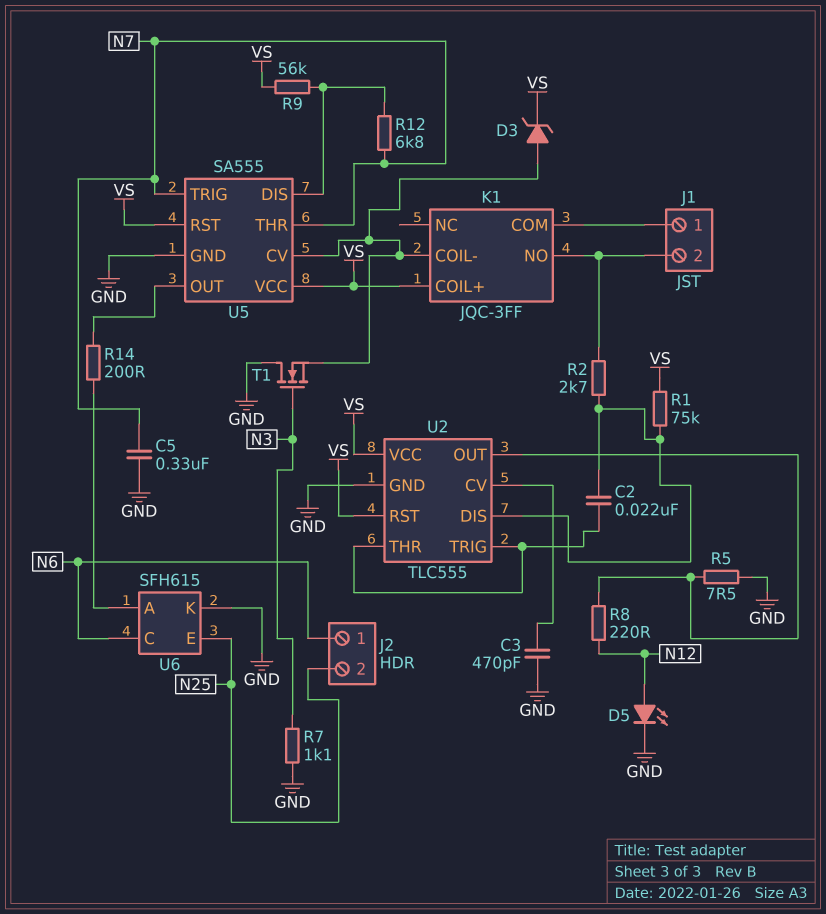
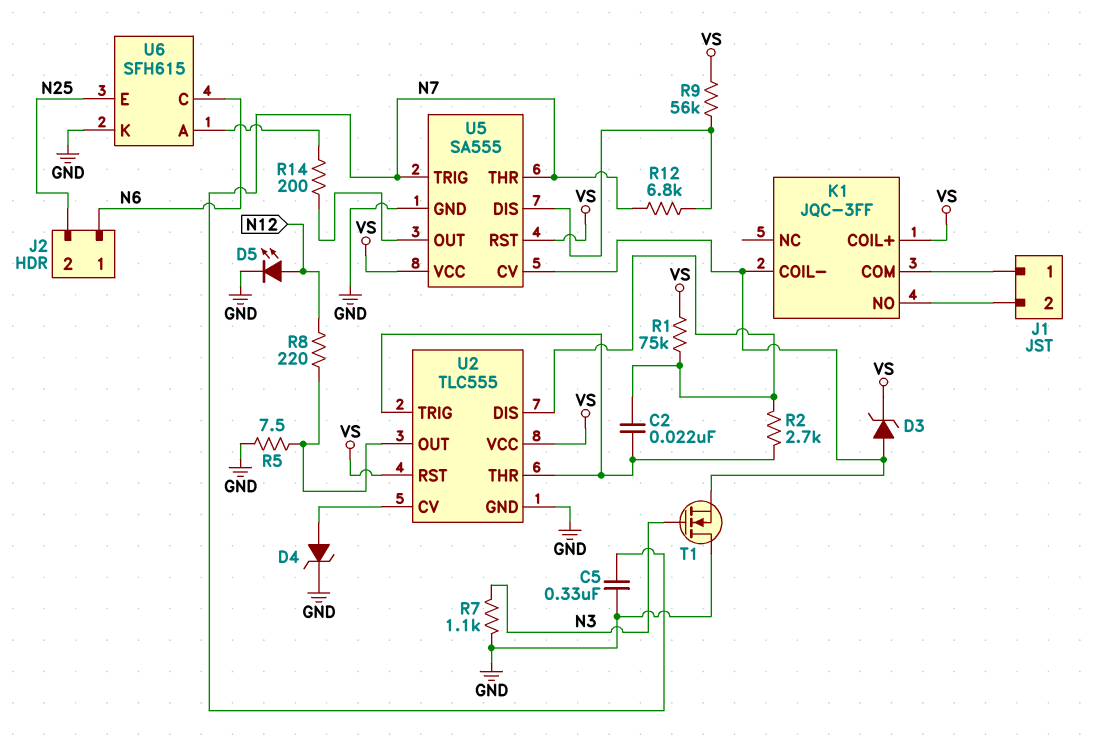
C3: 470pF (GND, U2/CV) -> none
D4: none -> zener (A U2/CV, K GND)
R2: 2.7k (J1/2, U2/DIS) -> 2.7k (U2/DIS, U2/THR)

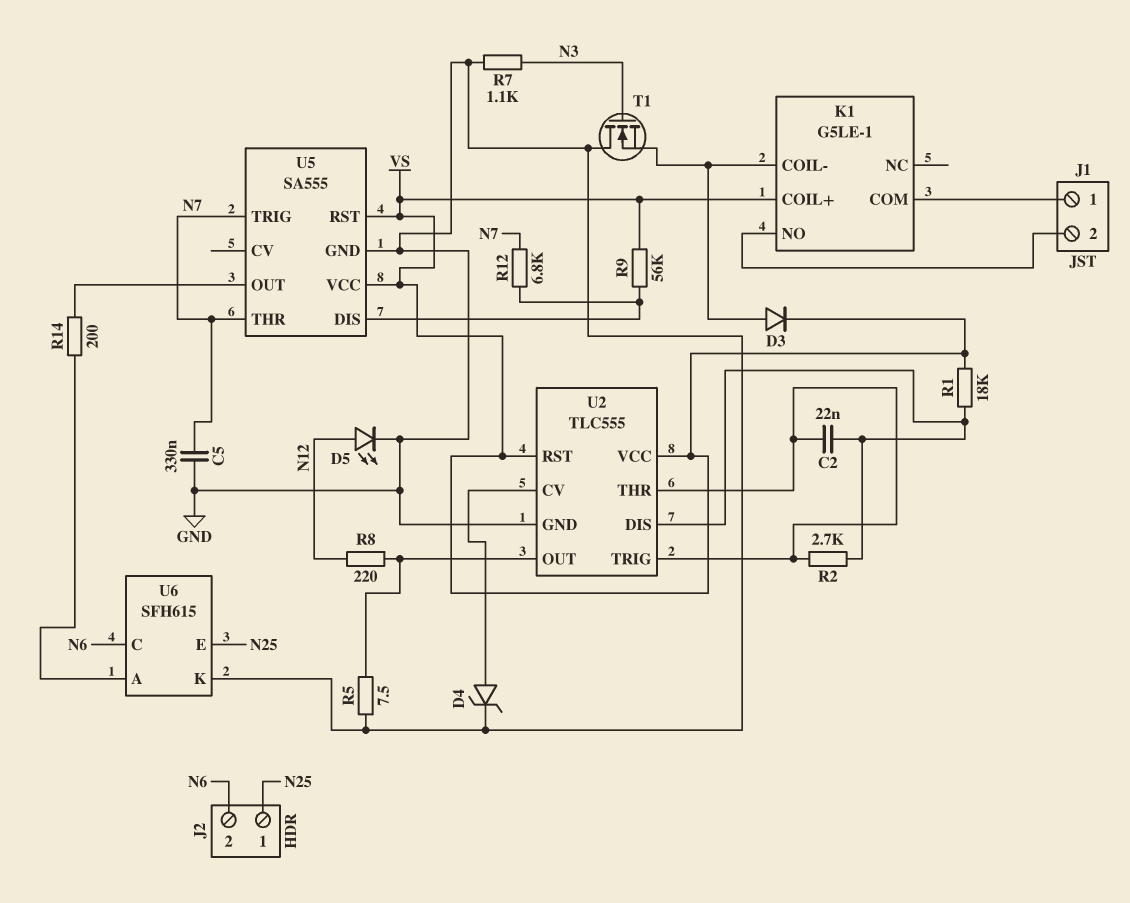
D3: zener (A K1/COIL-, K VS) -> diode (A K1/COIL-, K VS)
J2 pin 1: N6 -> N25
J2 pin 2: N25 -> N6
K1: JQC-3FF -> G5LE-1
R1: 75k (U2/DIS, VS) -> 18k (U2/DIS, VS)
U5 pin CV: K1/COIL- -> none

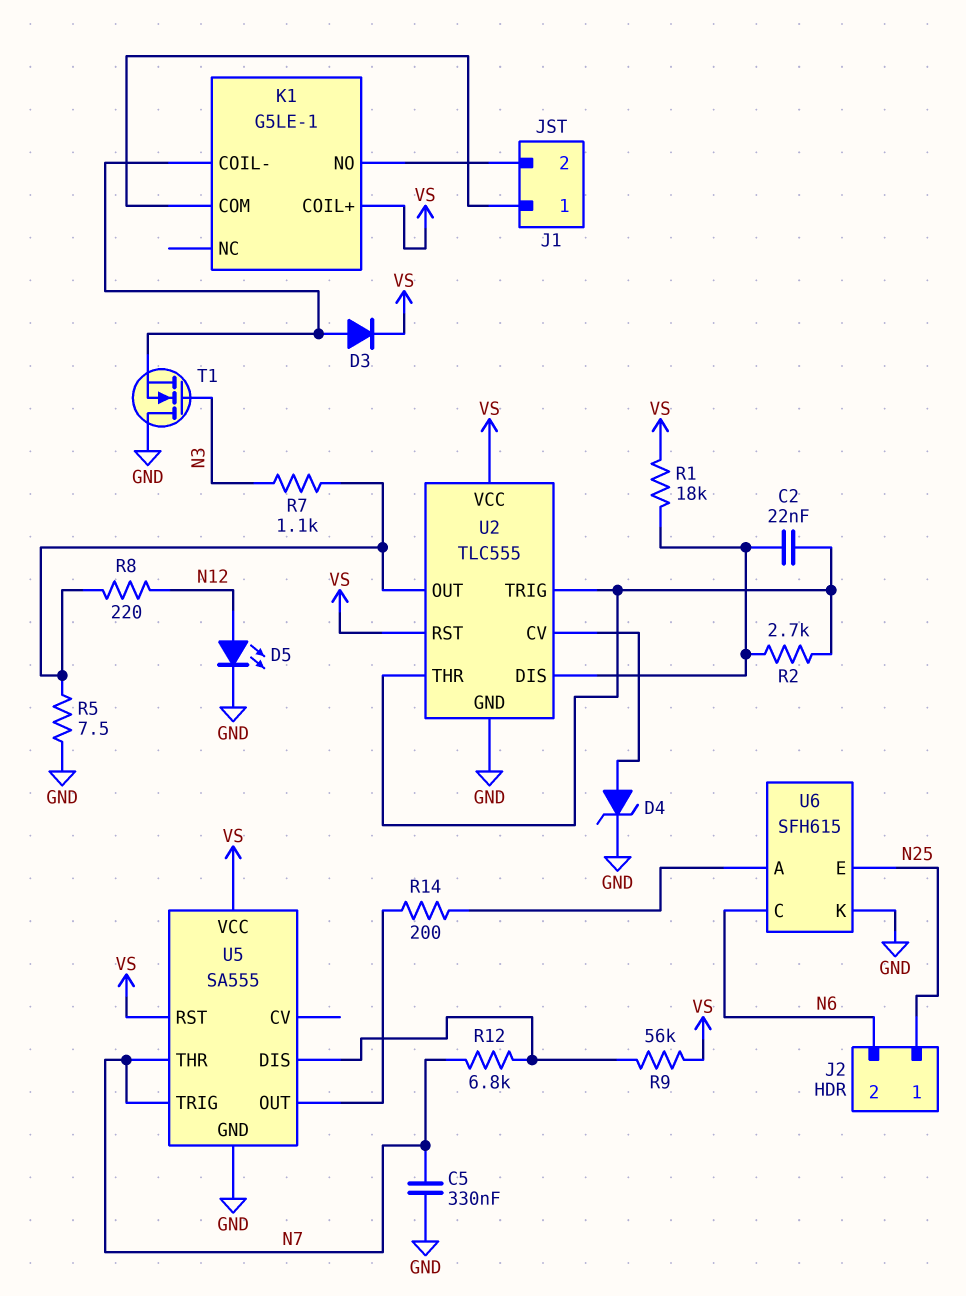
R7: 1.1k (GND, N3) -> 1.1k (N3, U2/OUT)

